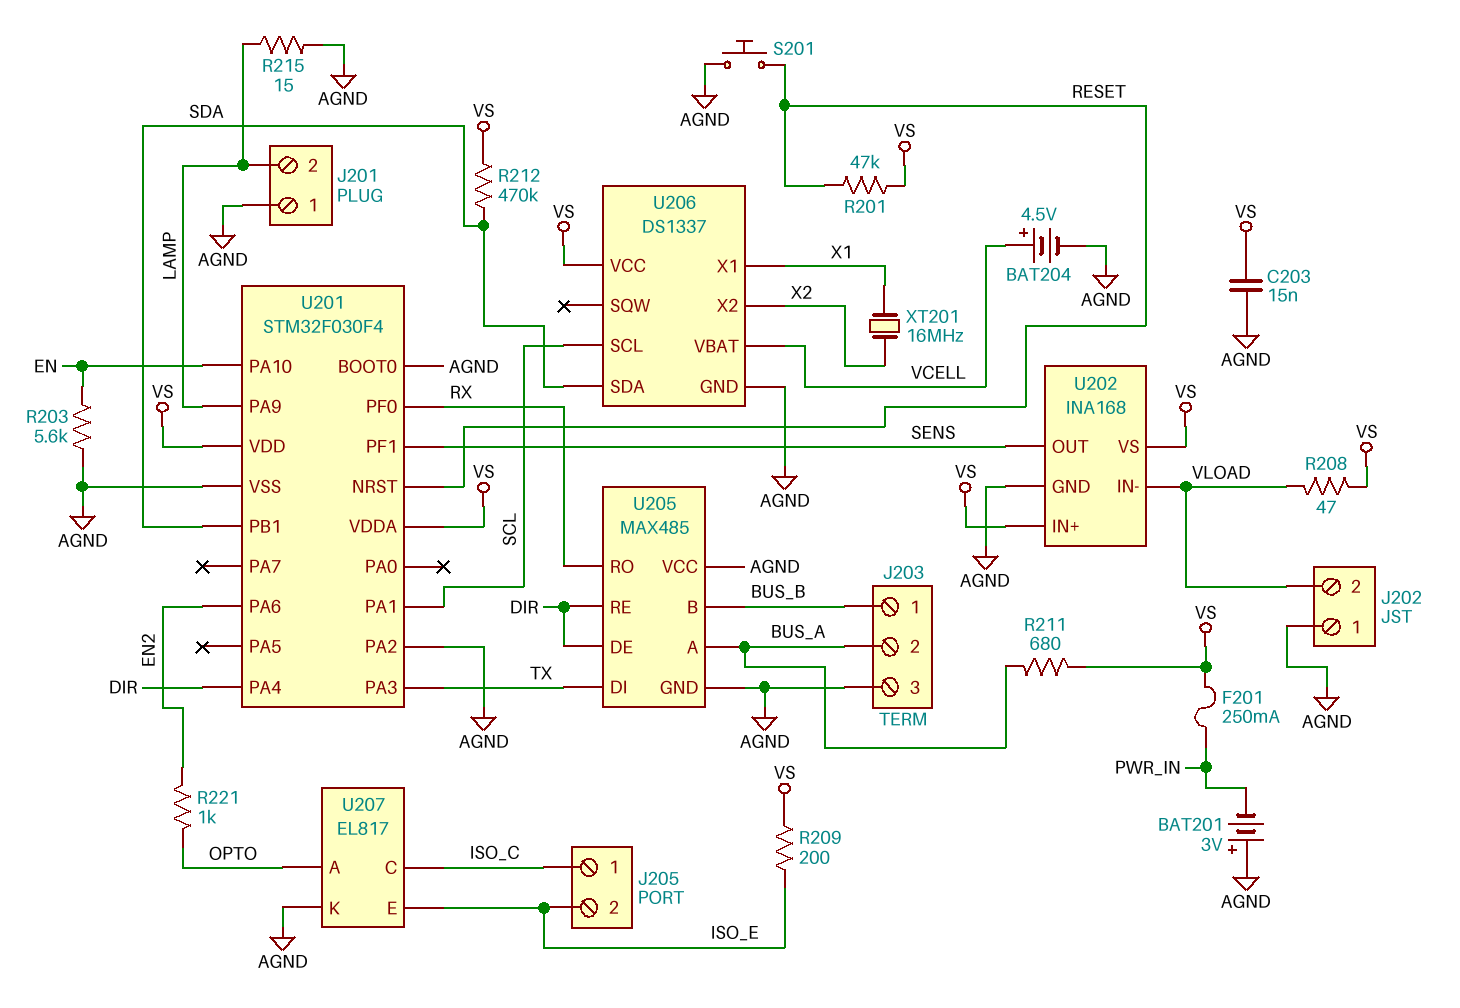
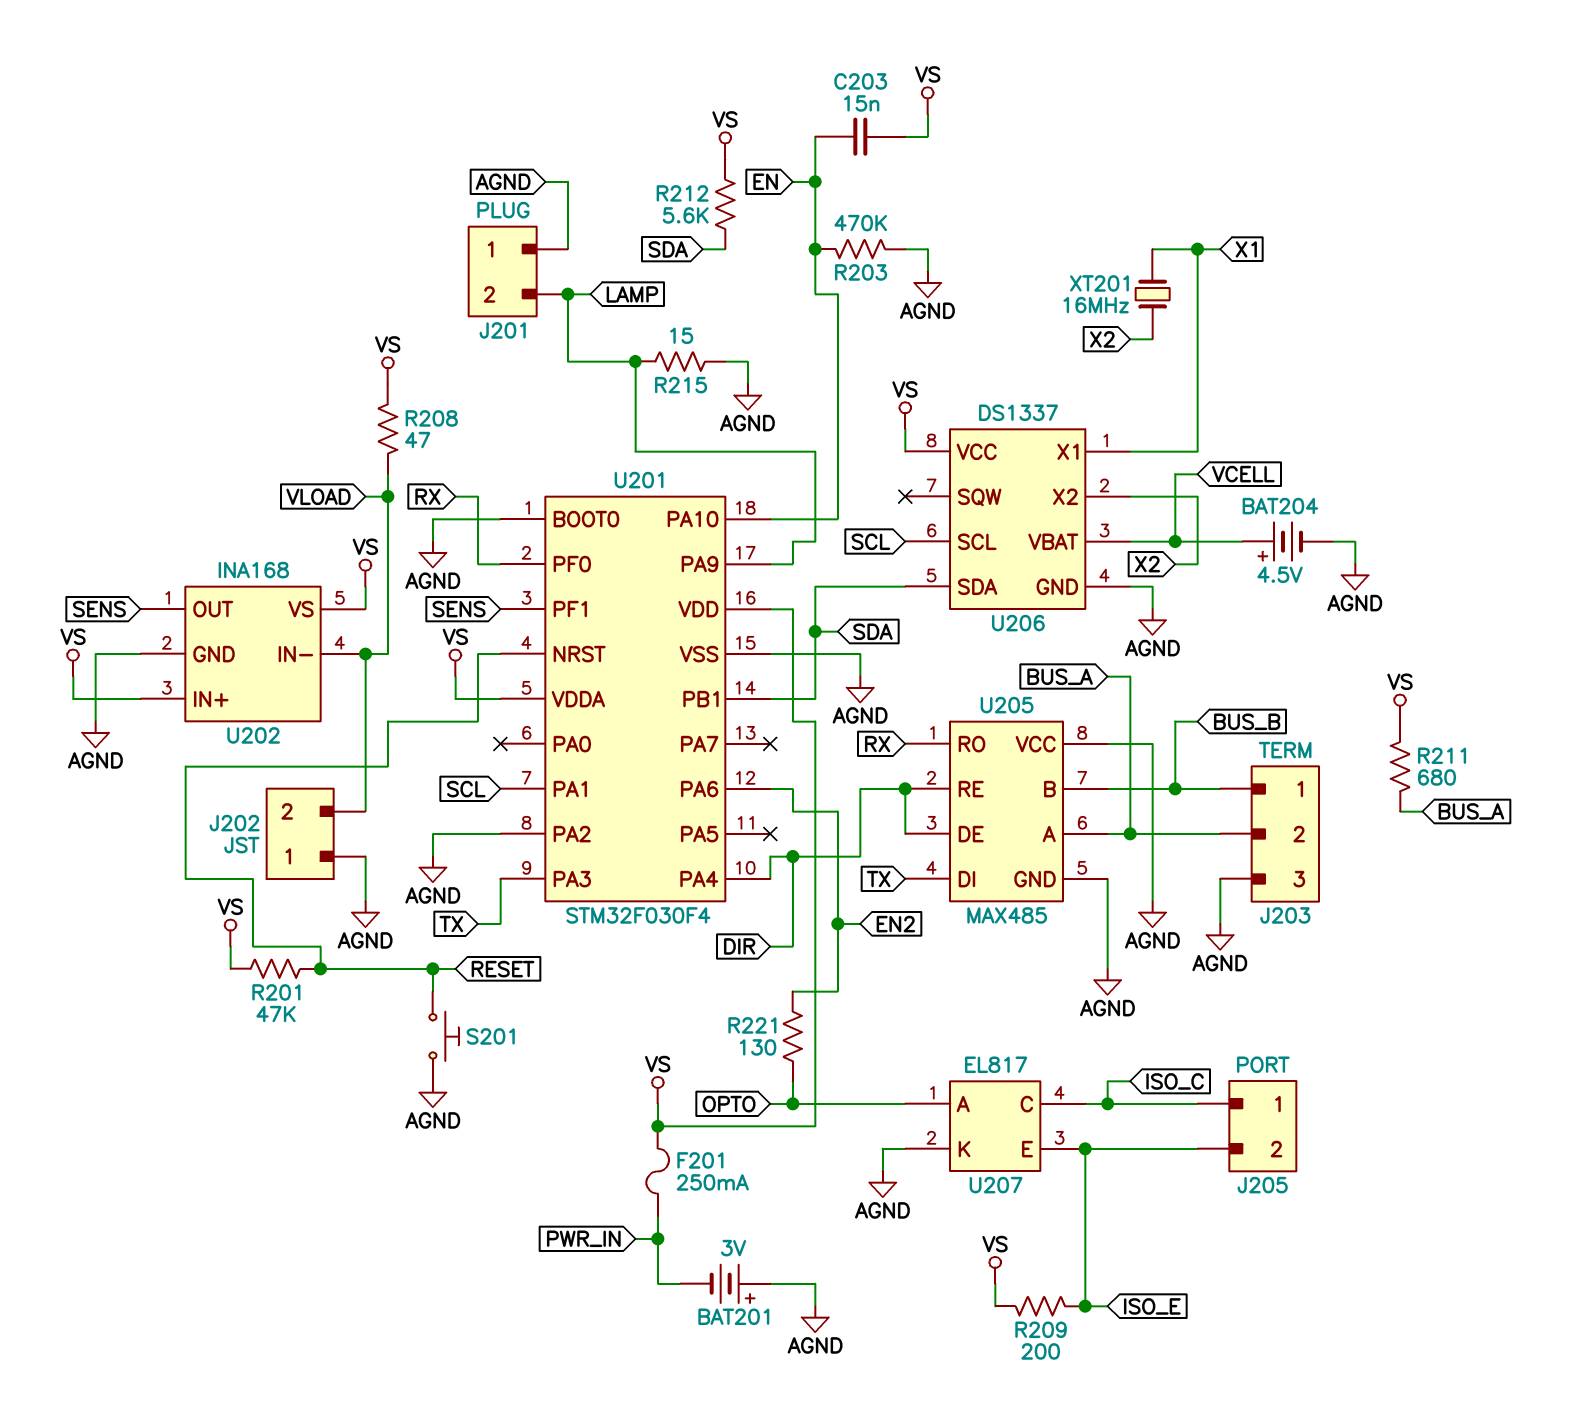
C203: 15nF (AGND, VS) -> 15nF (EN, VS)
R203: 5.6k (AGND, EN) -> 470k (AGND, EN)
R212: 470k (SDA, VS) -> 5.6k (SDA, VS)
R221: 1k (EN2, OPTO) -> 130 (EN2, OPTO)

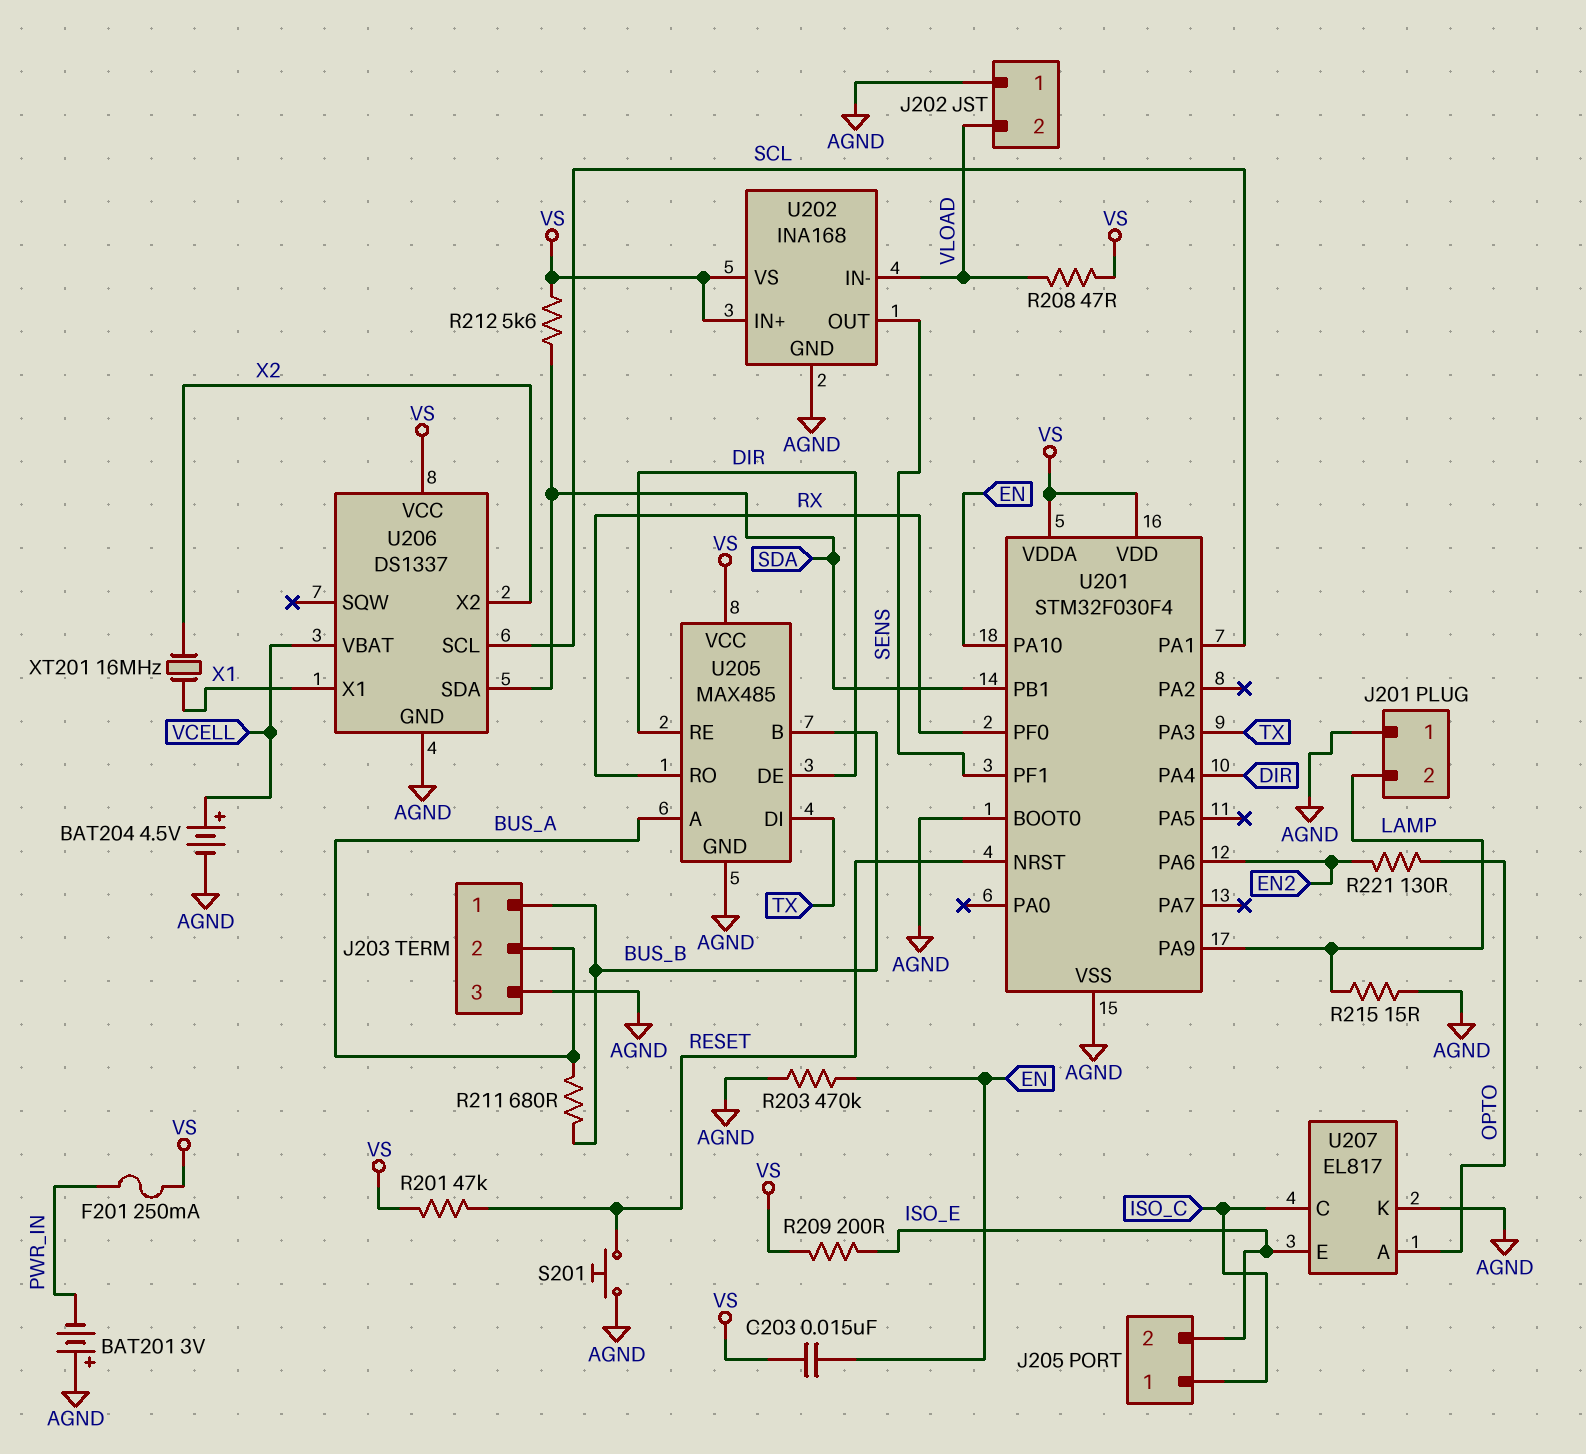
R211: 680 (BUS_A, VS) -> 680 (BUS_A, BUS_B)
U201 pin PA2: AGND -> none
U205 pin VCC: AGND -> VS

